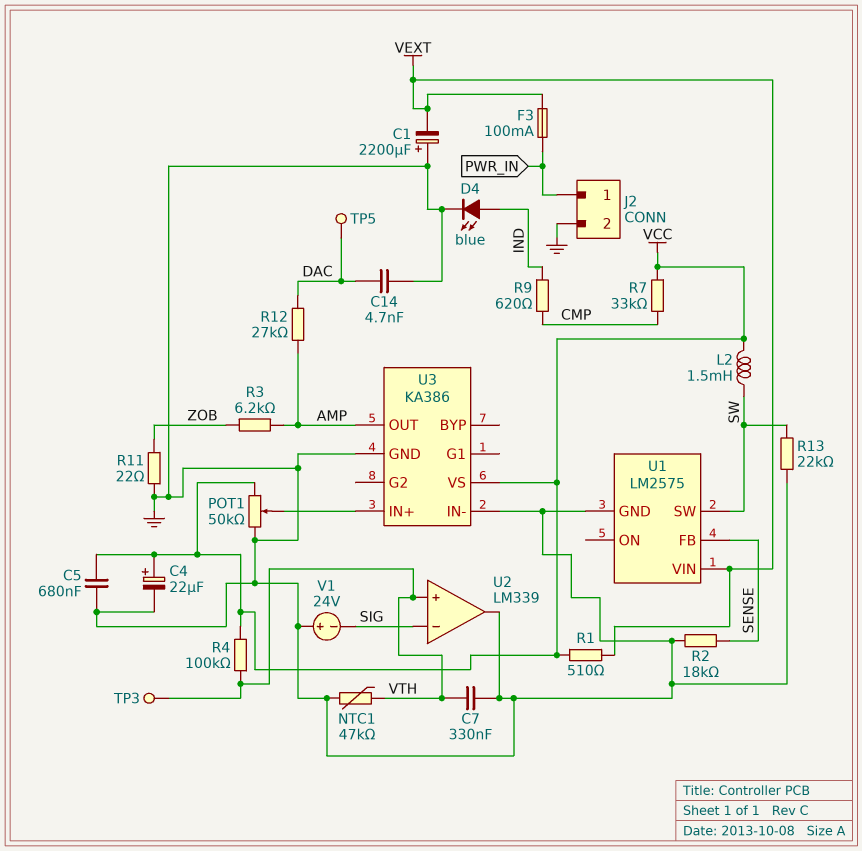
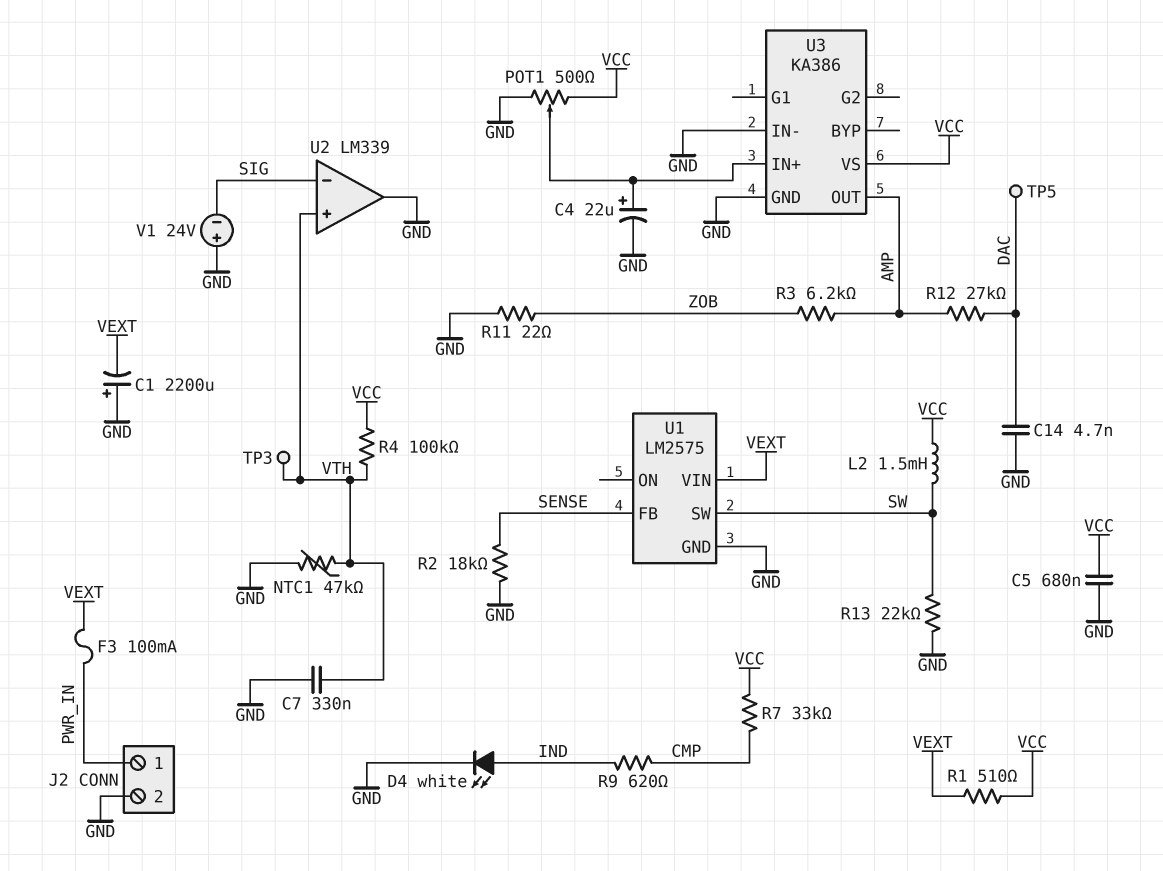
C4: 22uF (plus VCC, minus GND) -> 22uF (plus U3/IN+, minus GND)
D4: LED blue (A IND, K GND) -> LED white (A IND, K GND)
POT1: 50k (GND, VCC, wiper U3/IN+) -> 500 (GND, VCC, wiper U3/IN+)

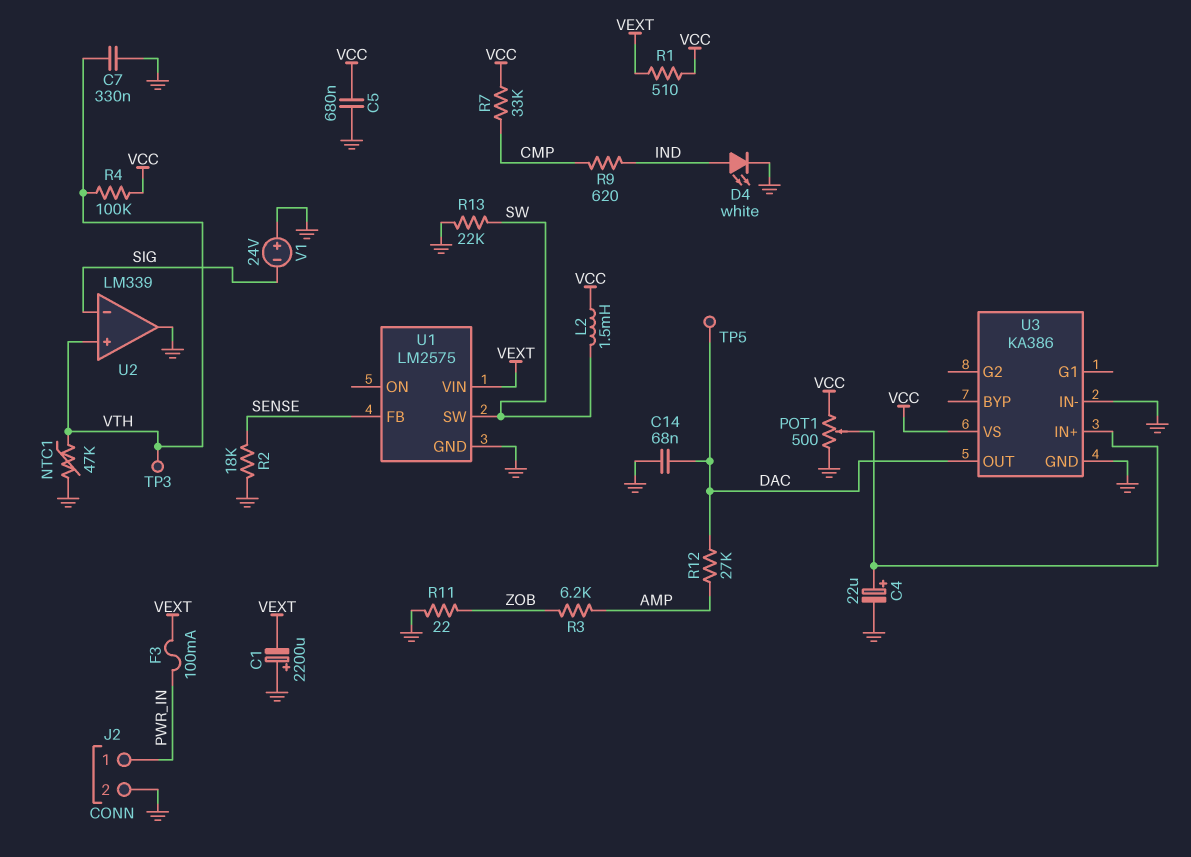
C14: 4.7nF (DAC, GND) -> 68nF (DAC, GND)
U3 pin OUT: AMP -> DAC

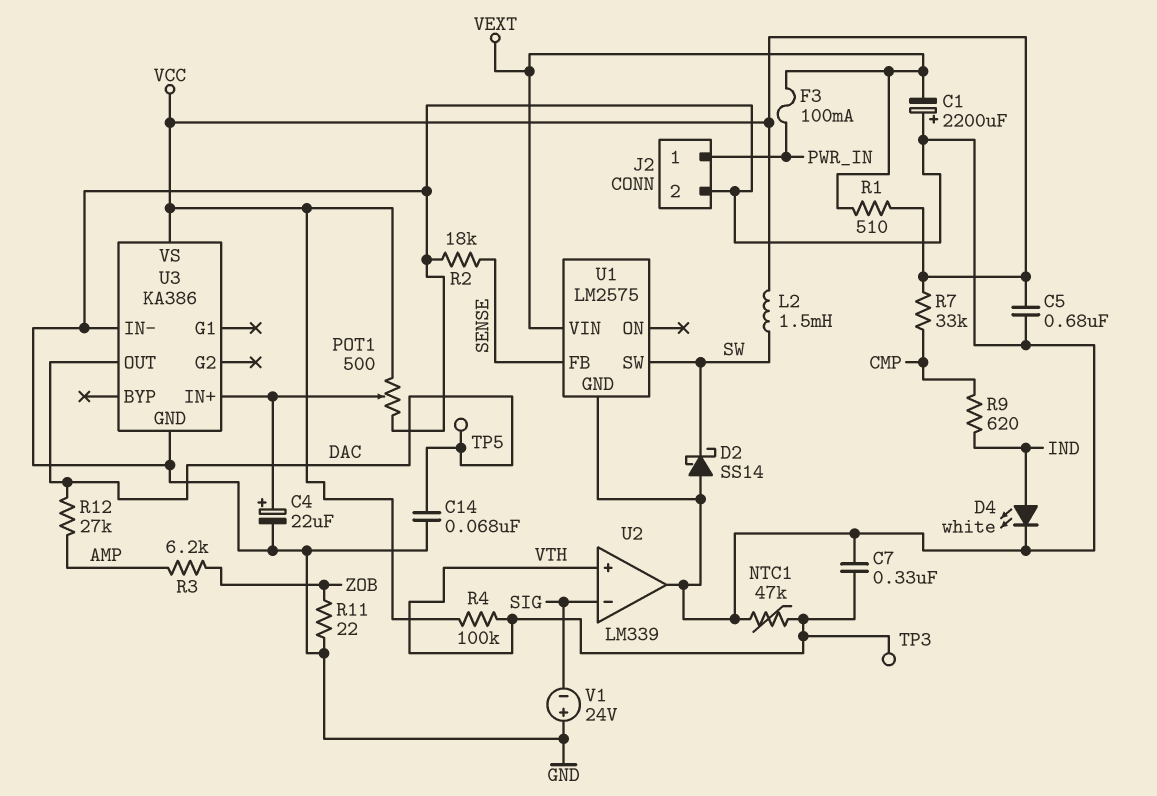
D2: none -> schottky SS14 (A GND, K SW)
R13: 22k (GND, SW) -> none

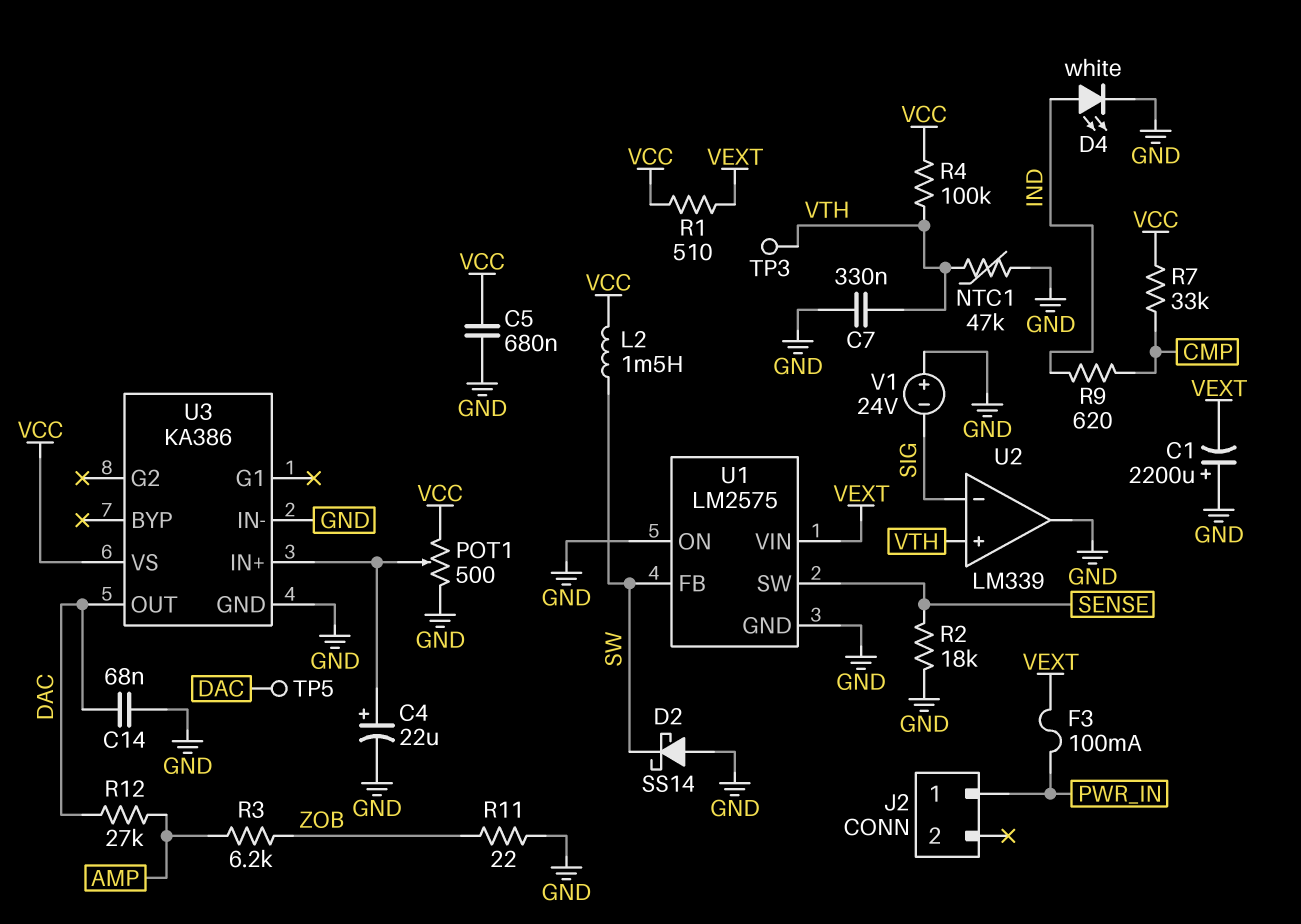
J2 pin 2: GND -> none
U1 pin FB: SENSE -> SW
U1 pin ON: none -> GND
U1 pin SW: SW -> SENSE

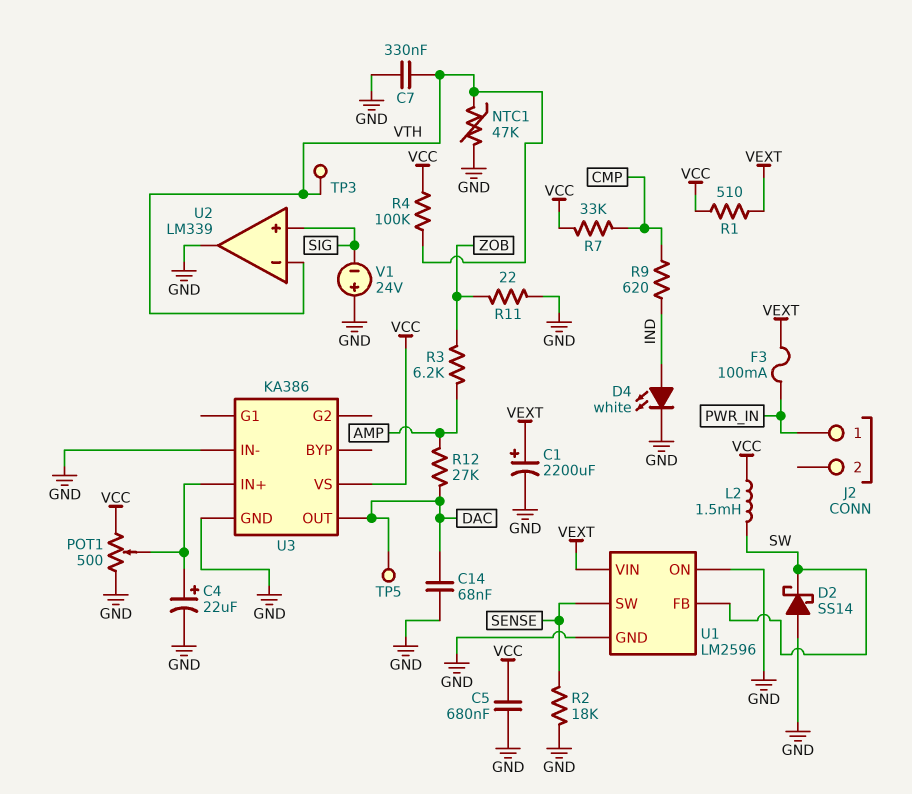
C1: 2200uF (plus GND, minus VEXT) -> 2200uF (plus VEXT, minus GND)
U1: LM2575 -> LM2596
U2 pin in+: VTH -> SIG
U2 pin in-: SIG -> VTH

